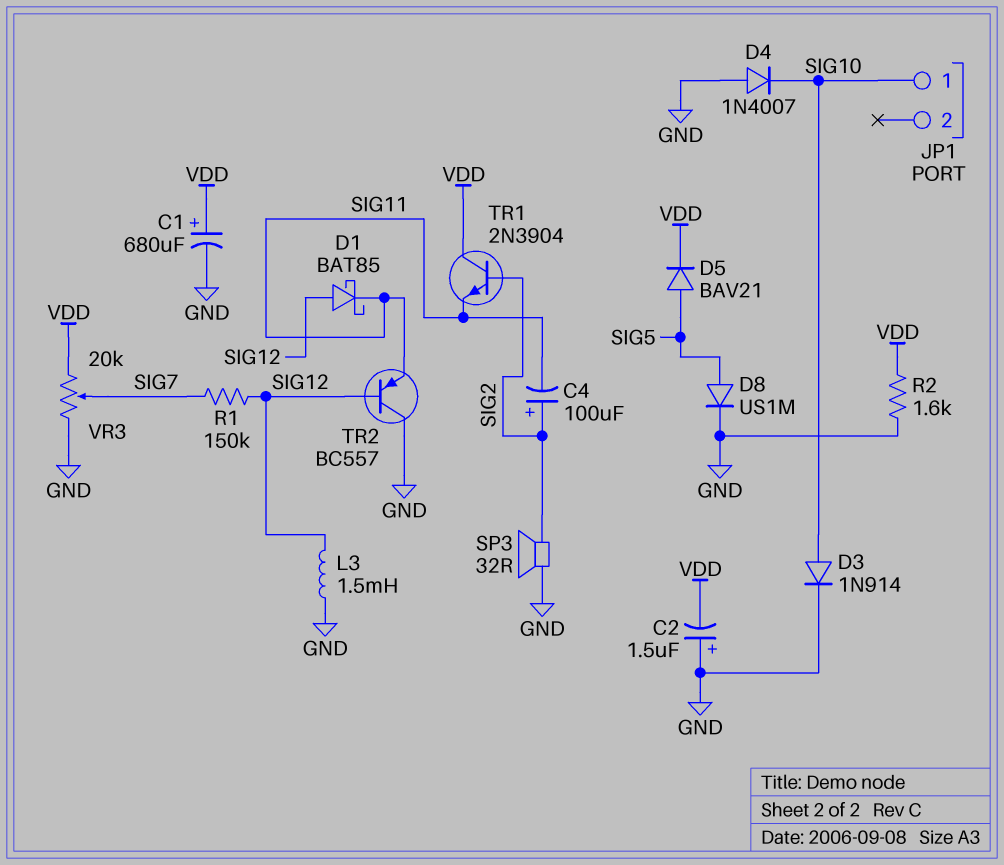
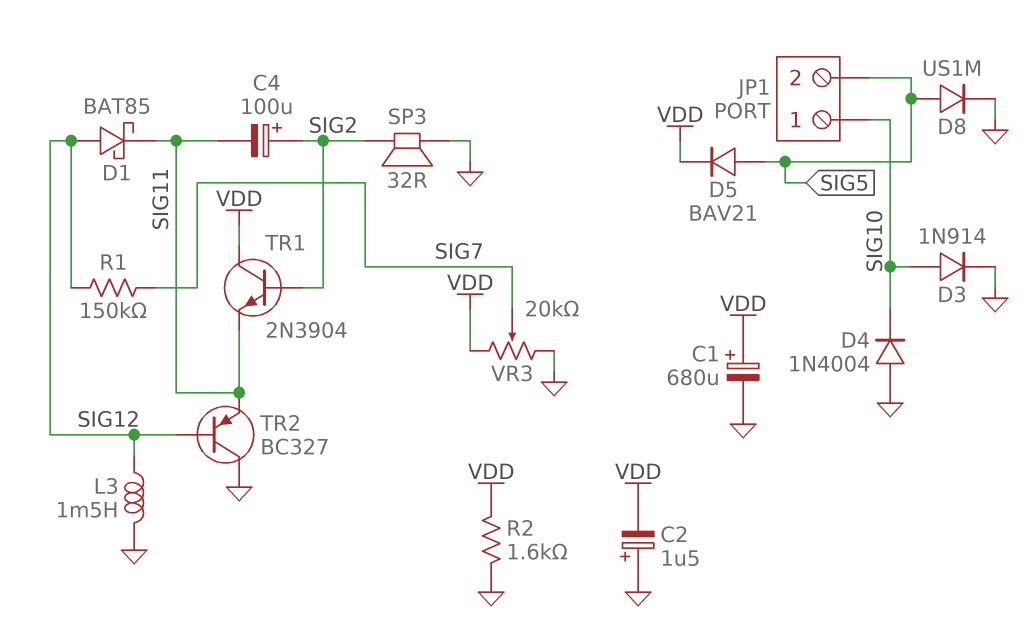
D4: diode 1N4007 (A GND, K SIG10) -> diode 1N4004 (A GND, K SIG10)
JP1 pin 2: none -> SIG5
TR2: PNP BC557 (B SIG12, C GND, E SIG11) -> PNP BC327 (B SIG12, C GND, E SIG11)

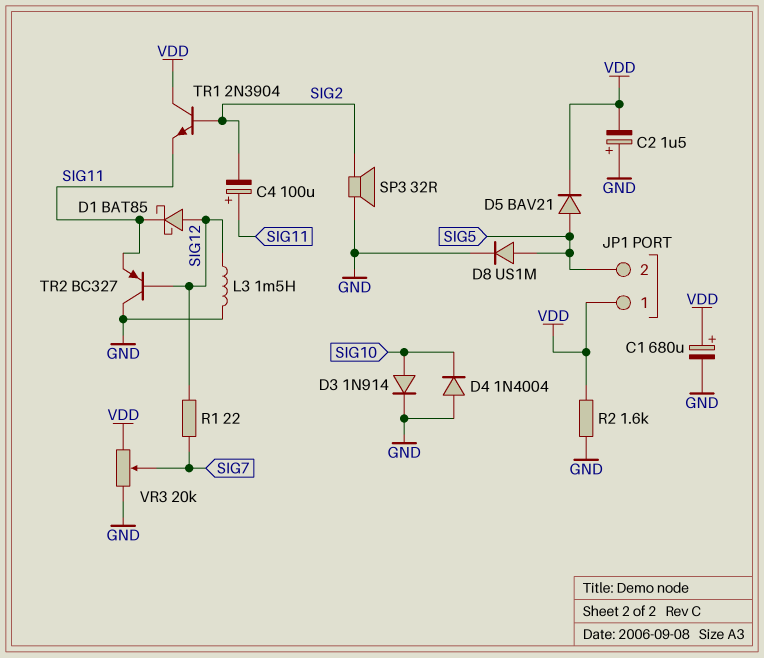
C4: 100uF (plus SIG2, minus SIG11) -> 100uF (plus SIG11, minus SIG2)
JP1 pin 1: SIG10 -> VDD
R1: 150k (SIG7, SIG12) -> 22 (SIG7, SIG12)

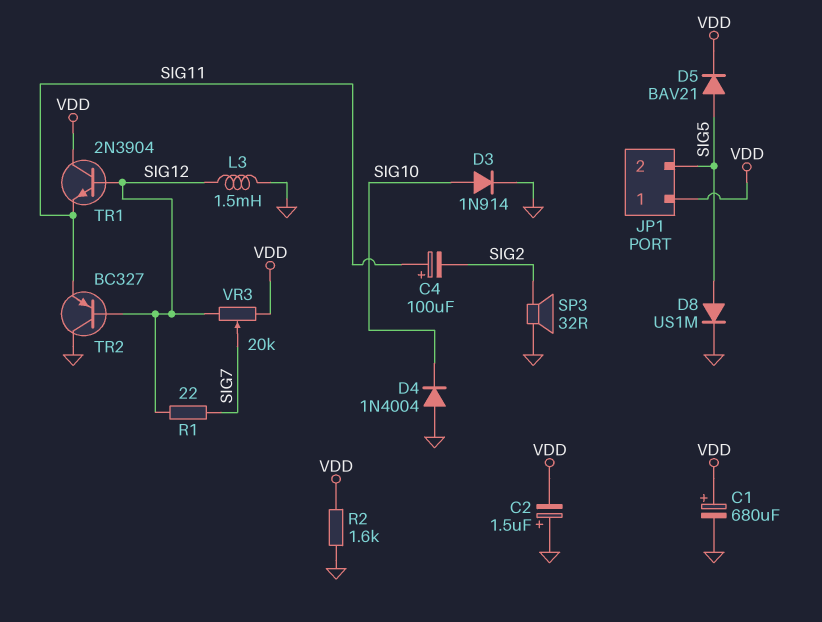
D1: schottky BAT85 (A SIG12, K SIG11) -> none
TR1: NPN 2N3904 (B SIG2, C VDD, E SIG11) -> NPN 2N3904 (B SIG12, C VDD, E SIG11)
VR3: 20k (GND, VDD, wiper SIG7) -> 20k (SIG12, VDD, wiper SIG7)

